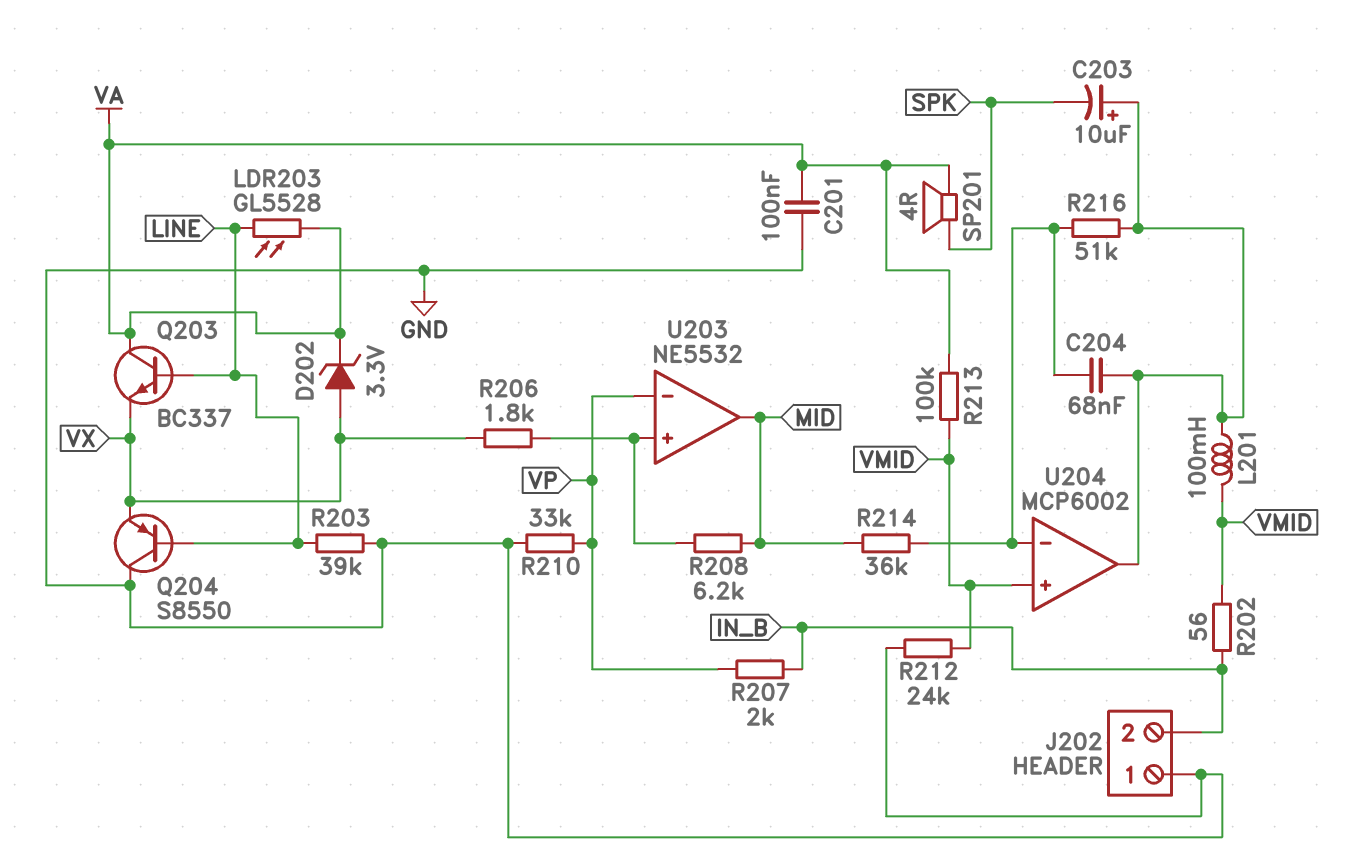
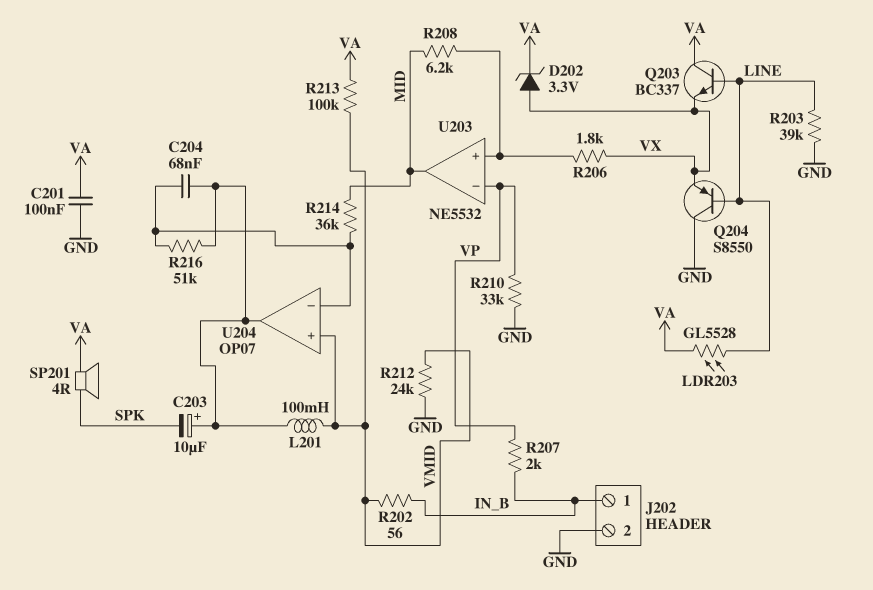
J202 pin 1: GND -> IN_B
J202 pin 2: IN_B -> GND
U204: MCP6002 -> OP07

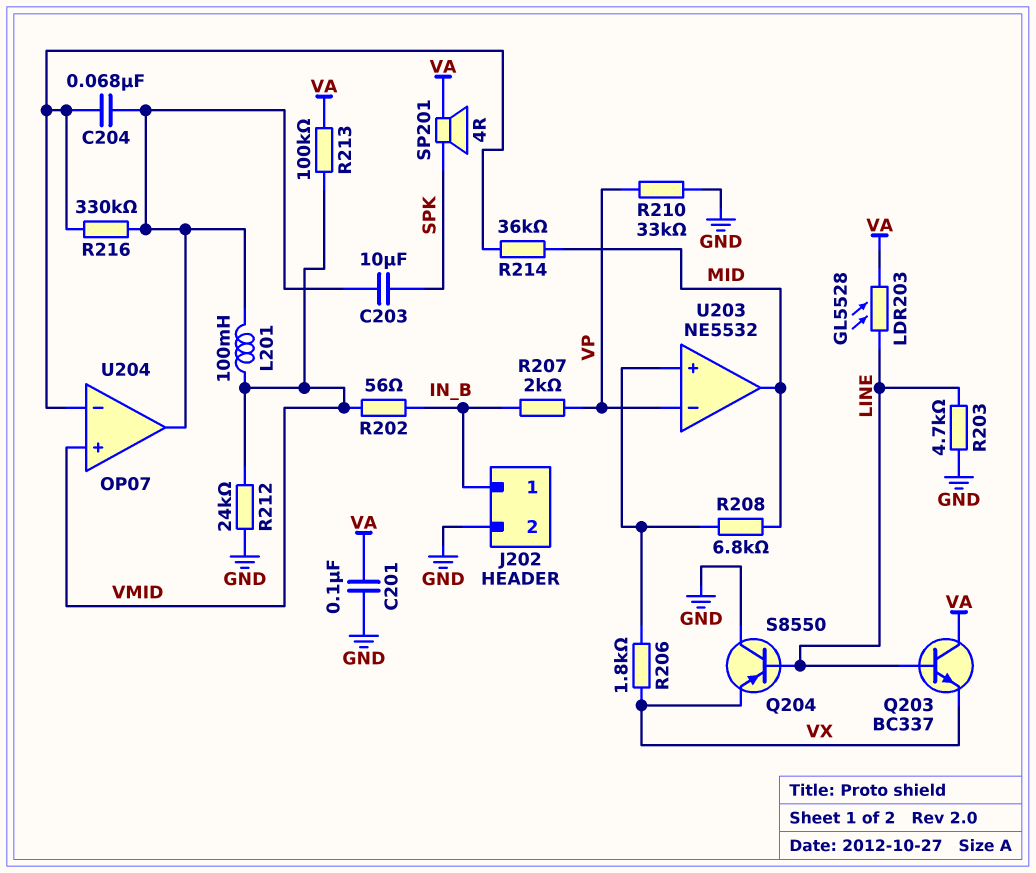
C203: 10uF (plus U204/out, minus SPK) -> 10uF (SPK, U204/out)
D202: zener 3.3V (A VX, K VA) -> none
R203: 39k (GND, LINE) -> 4.7k (GND, LINE)
R208: 6.2k (MID, U203/in+) -> 6.8k (MID, U203/in+)
R216: 51k (U204/in-, U204/out) -> 330k (U204/in-, U204/out)

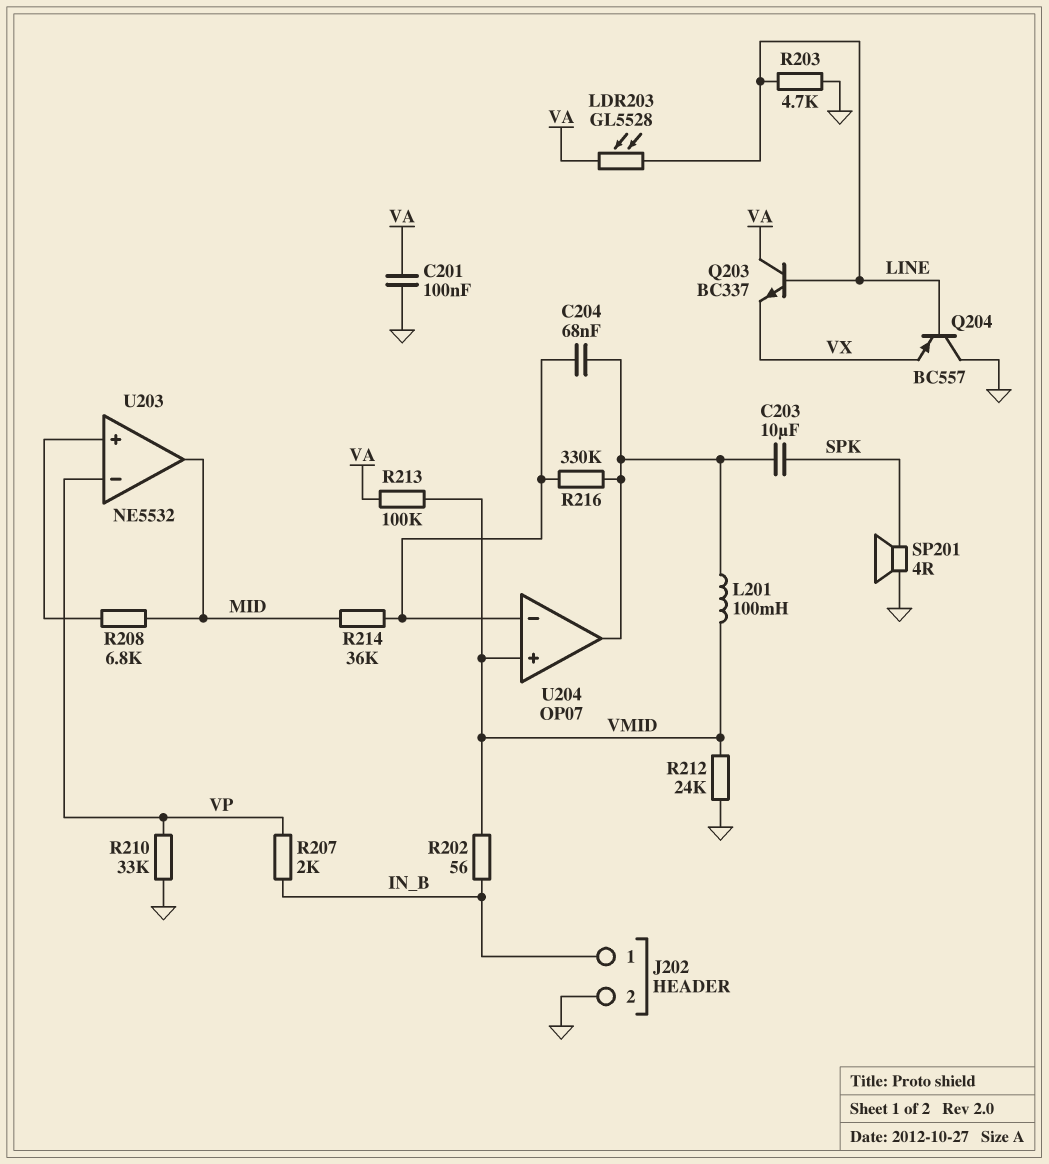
Q204: PNP S8550 (B LINE, C GND, E VX) -> PNP BC557 (B LINE, C GND, E VX)
R206: 1.8k (U203/in+, VX) -> none
SP201: speaker 4R (SPK, VA) -> speaker 4R (GND, SPK)

